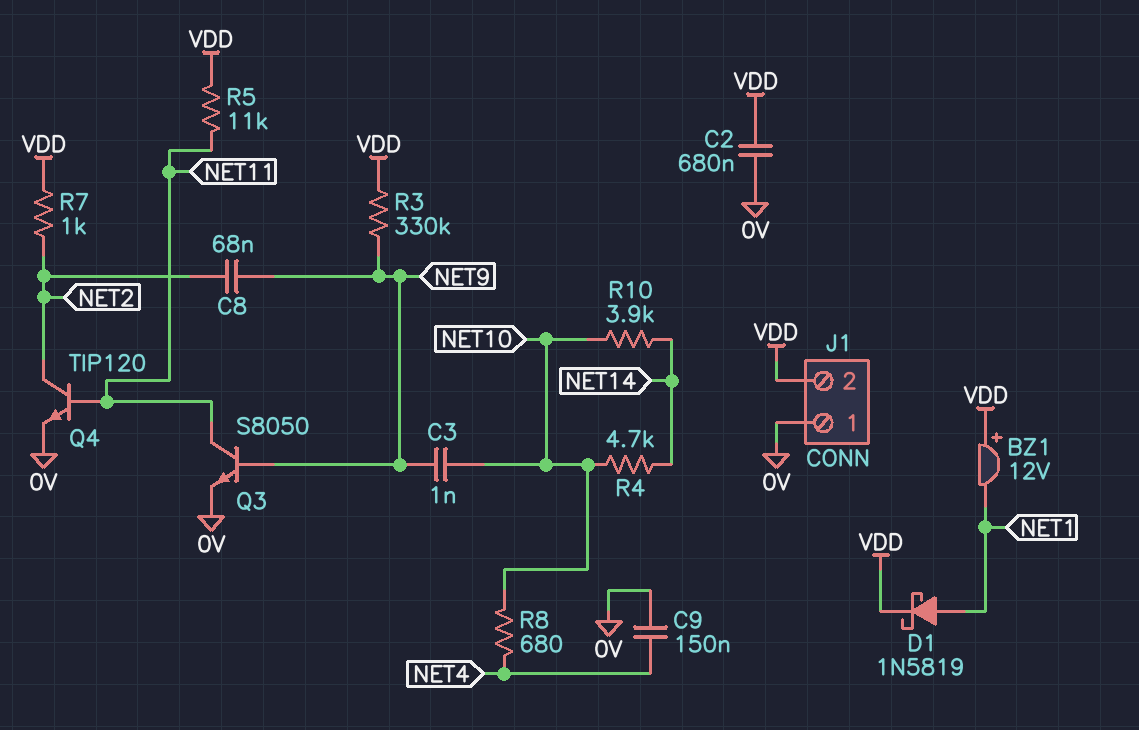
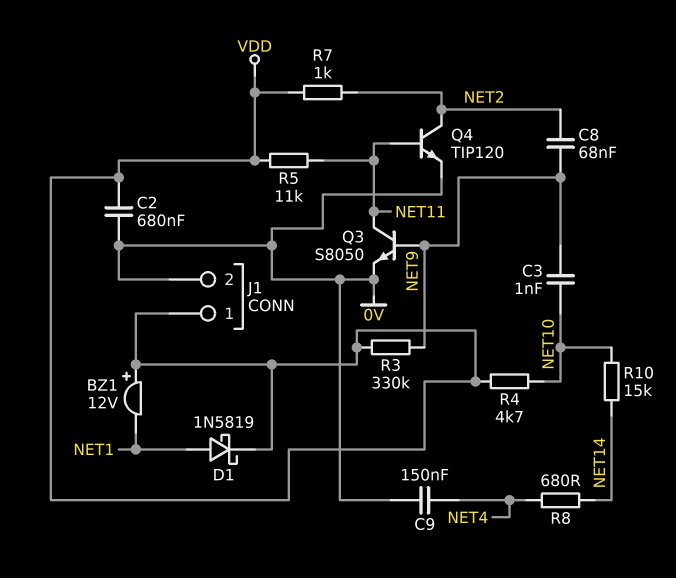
J1 pin 1: 0V -> VDD
J1 pin 2: VDD -> 0V
R4: 4.7k (NET10, NET14) -> 4.7k (NET10, VDD)
R8: 680 (NET4, NET10) -> 680 (NET4, NET14)
R10: 3.9k (NET10, NET14) -> 15k (NET10, NET14)

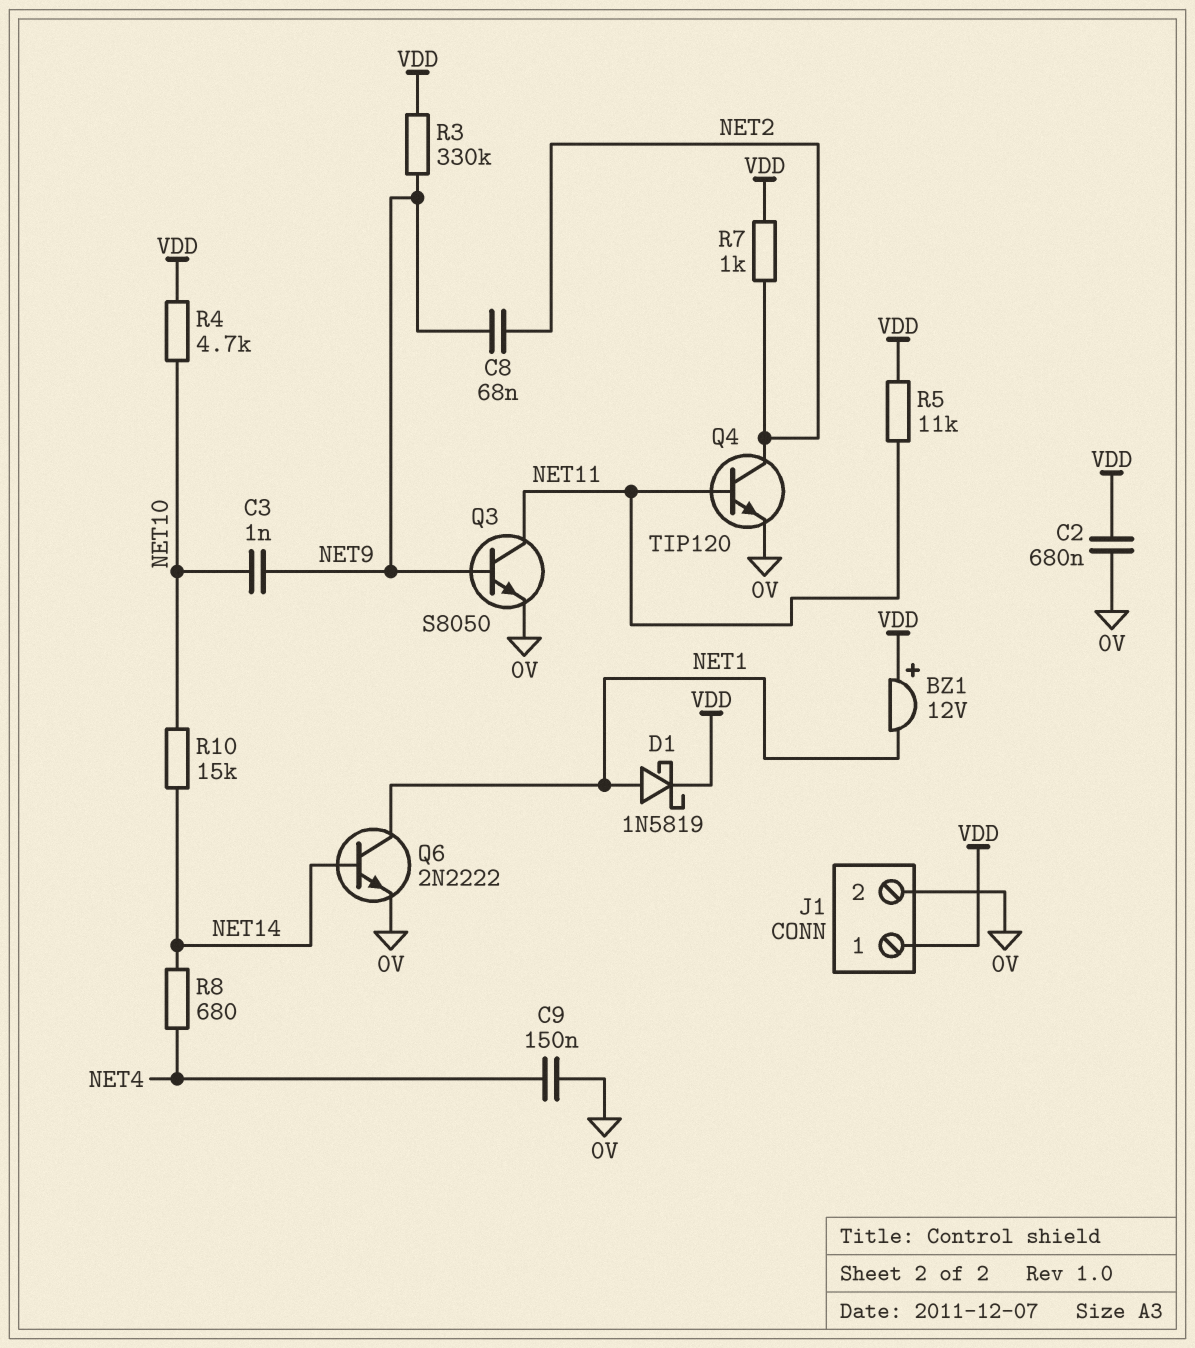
Q6: none -> NPN 2N2222 (B NET14, C NET1, E 0V)

